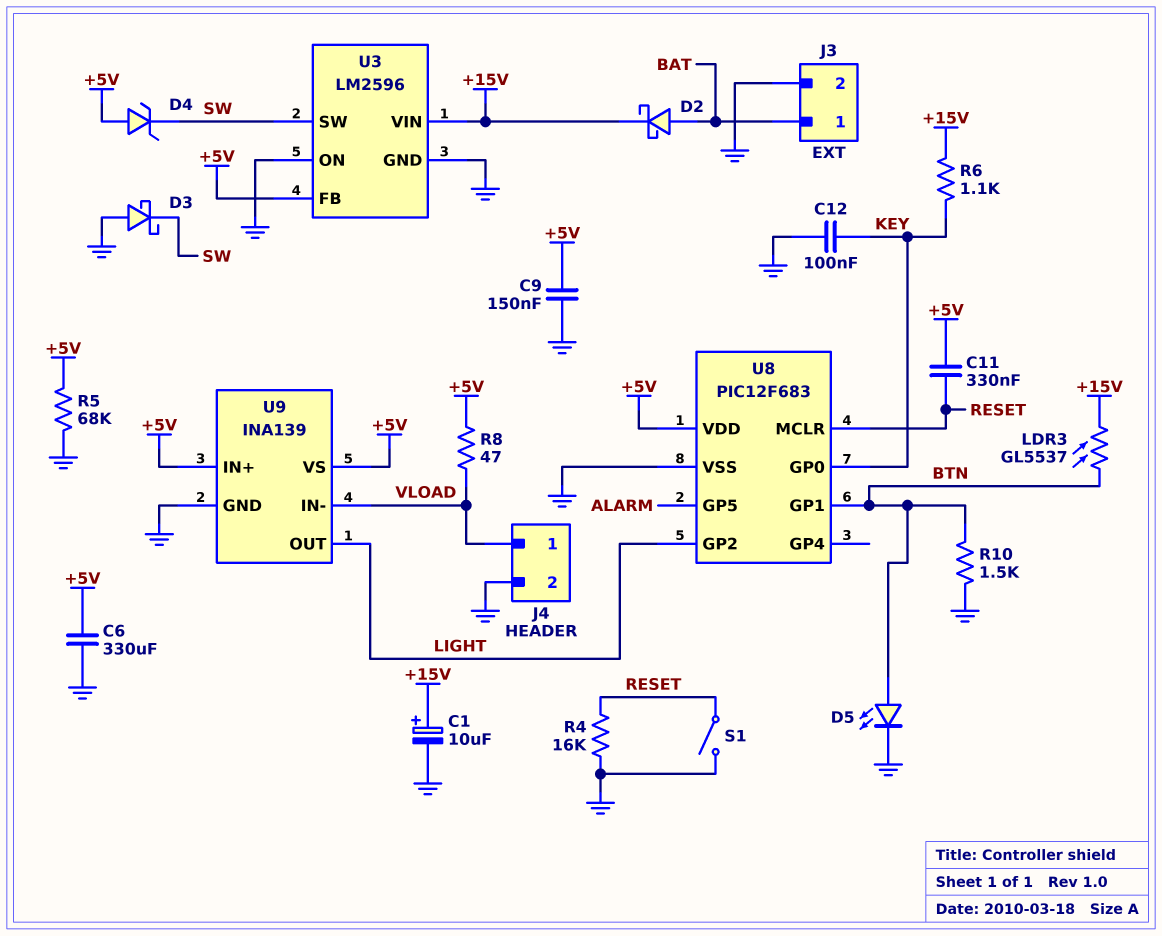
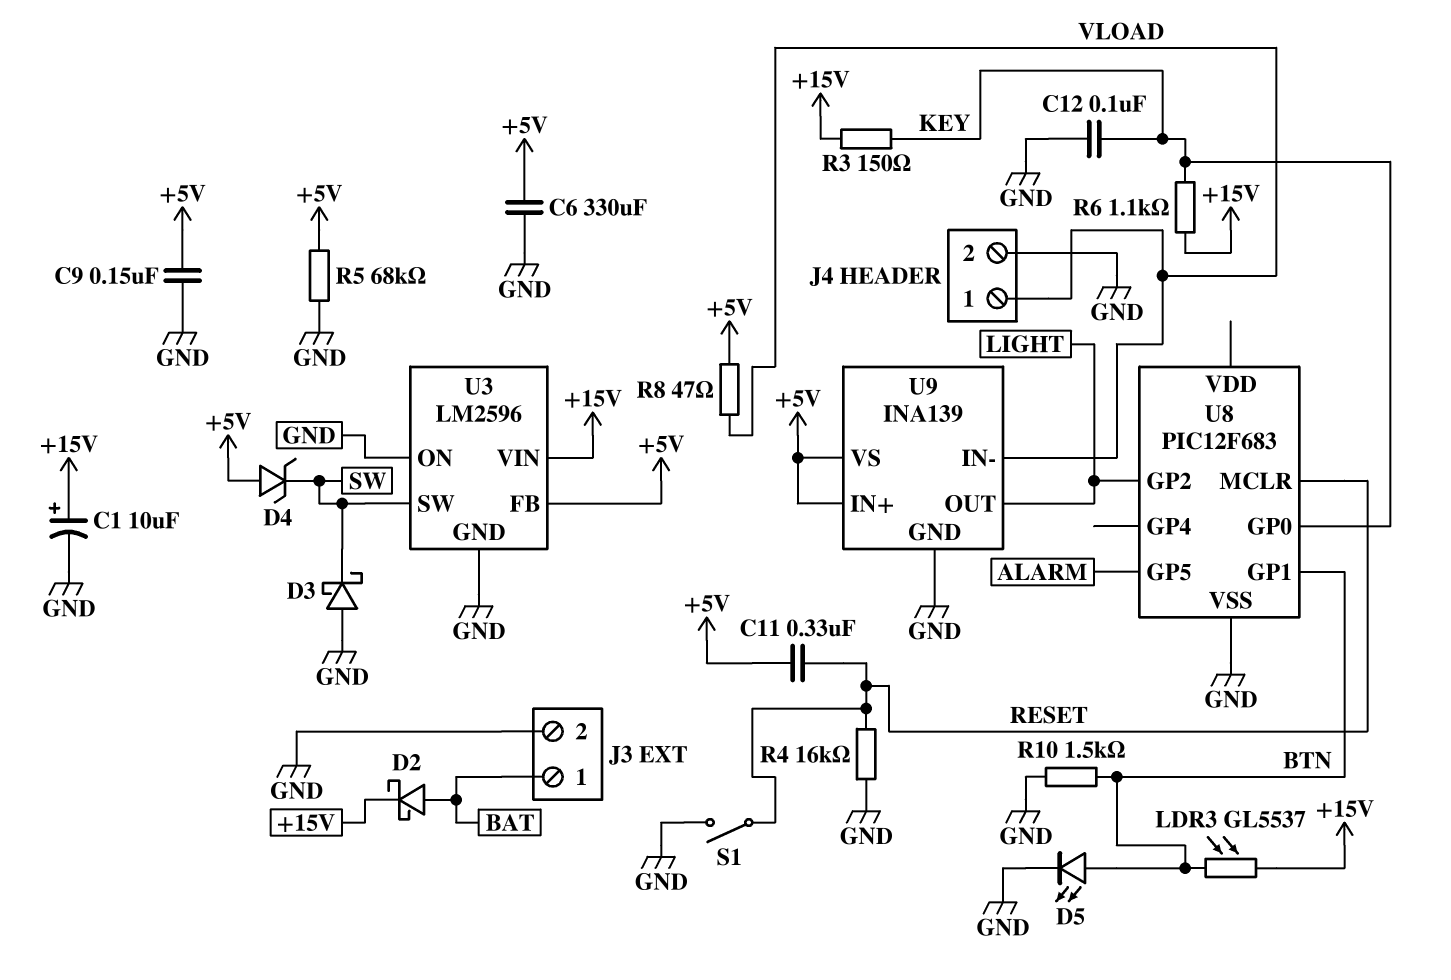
R3: none -> 150 (+15V, KEY)
U8 pin VDD: +5V -> none

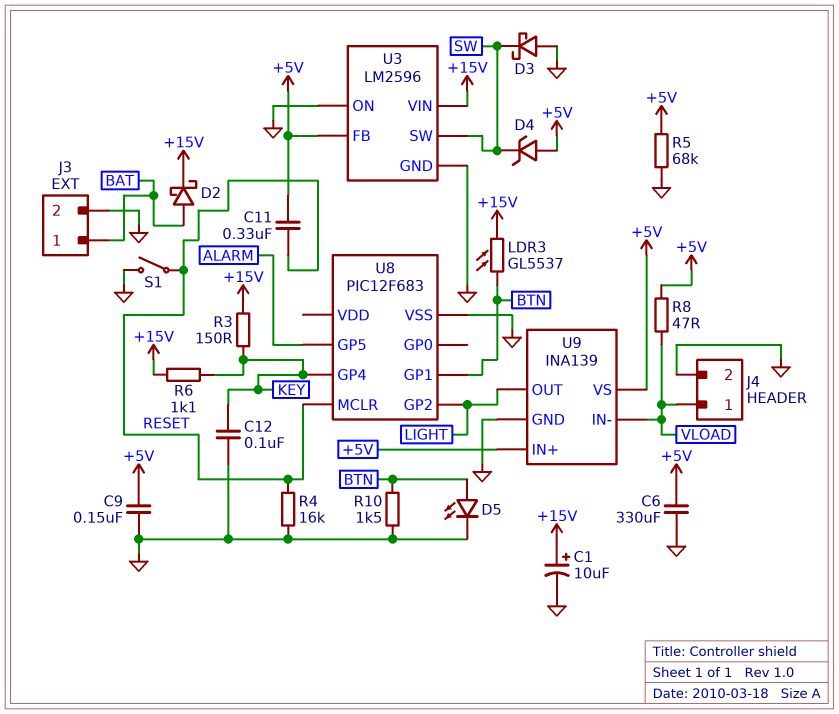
U8 pin GP0: KEY -> none
U8 pin GP4: none -> KEY

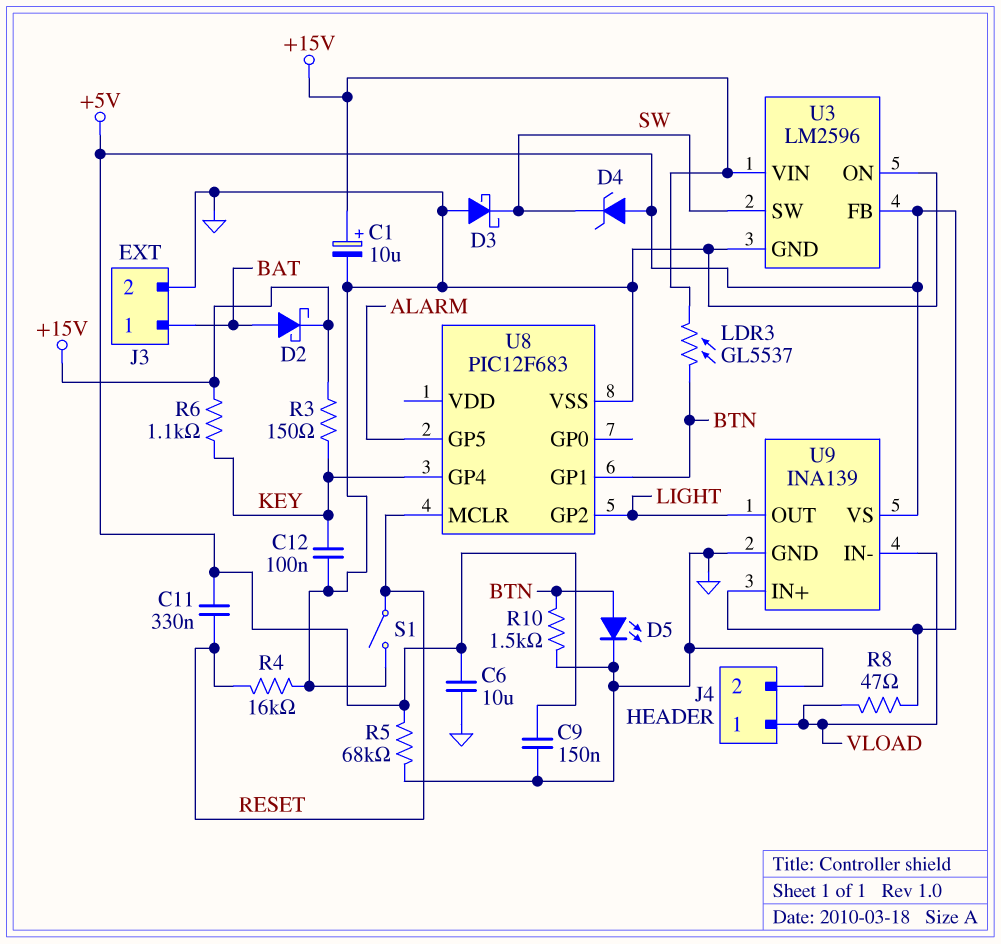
C6: 330uF (+5V, GND) -> 10uF (+5V, GND)

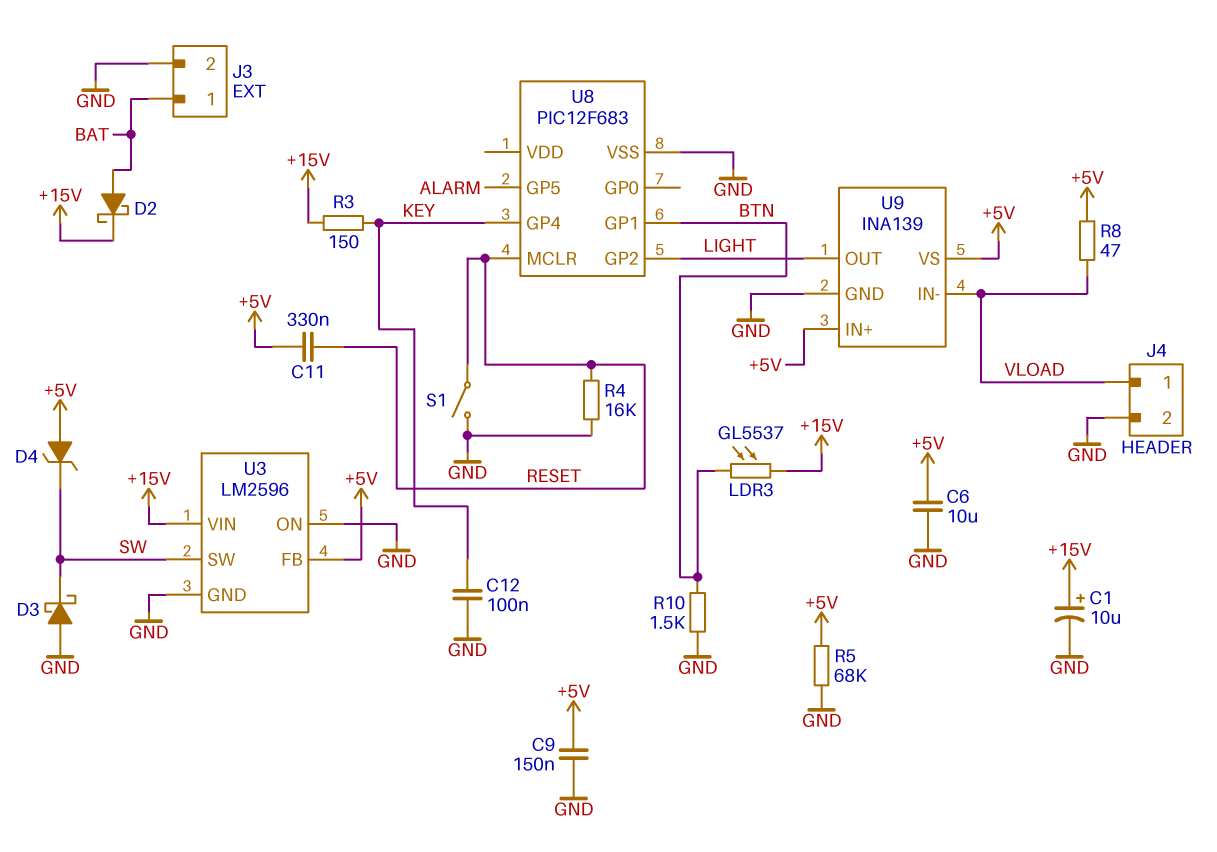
D5: LED (A BTN, K GND) -> none
R6: 1.1k (+15V, KEY) -> none

